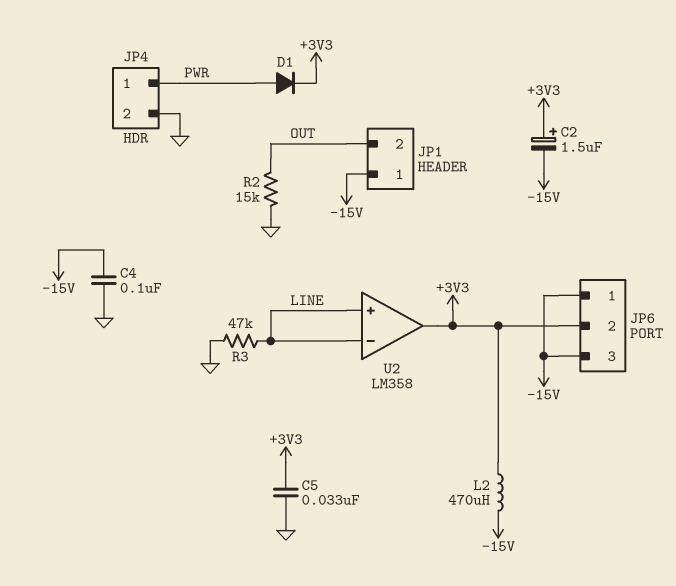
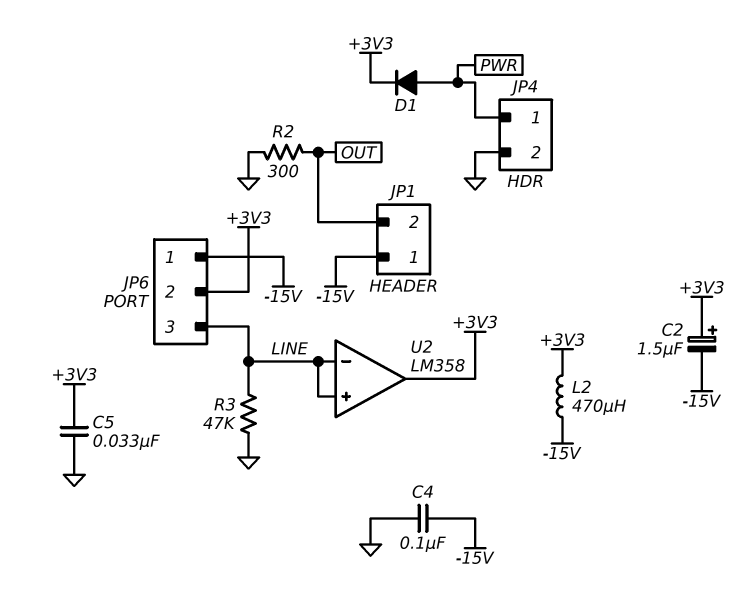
JP6 pin 3: -15V -> LINE
R2: 15k (GND, OUT) -> 300 (GND, OUT)

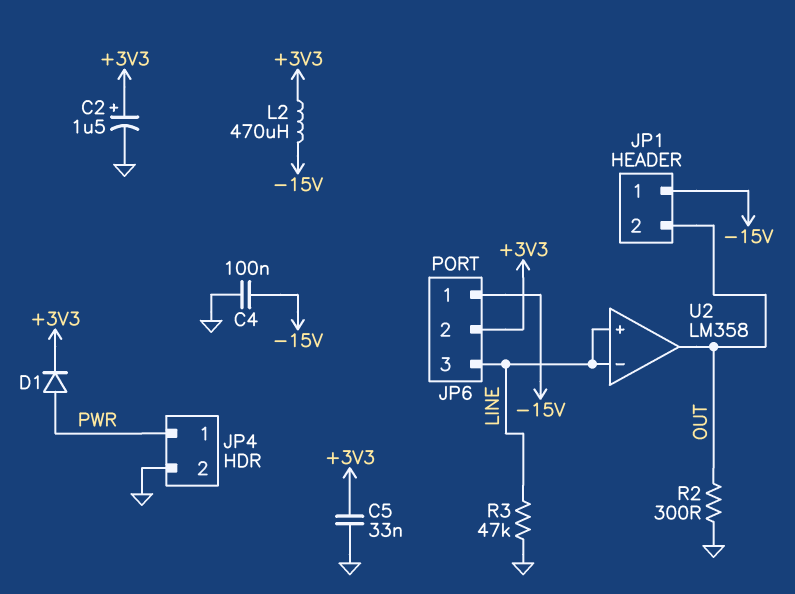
C2: 1.5uF (plus +3V3, minus -15V) -> 1.5uF (plus +3V3, minus GND)
U2 pin out: +3V3 -> OUT

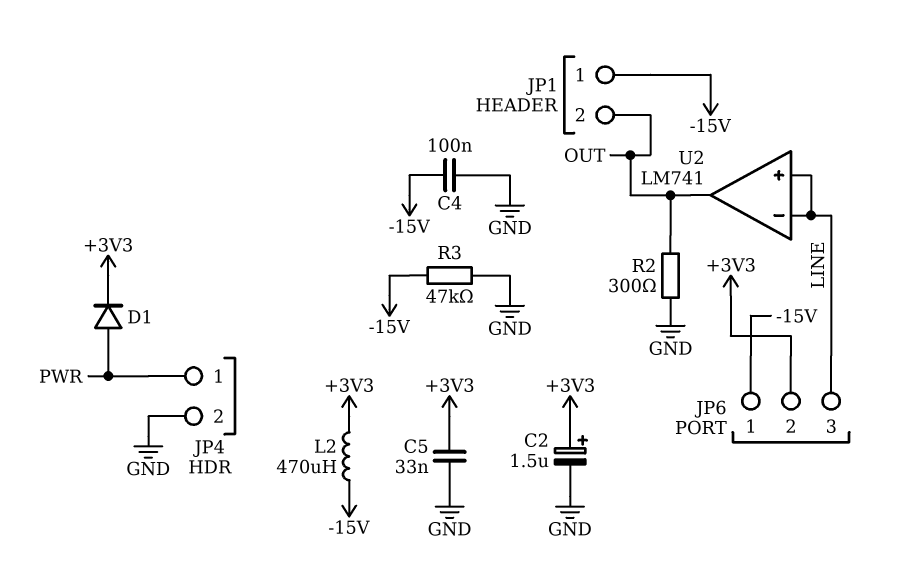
R3: 47k (GND, LINE) -> 47k (-15V, GND)
U2: LM358 -> LM741

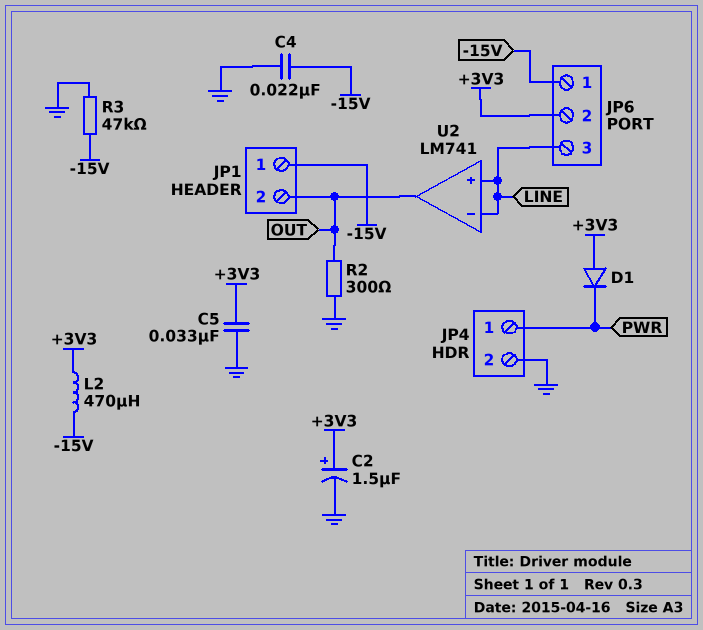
C4: 100nF (-15V, GND) -> 22nF (-15V, GND)
D1: diode (A PWR, K +3V3) -> diode (A +3V3, K PWR)

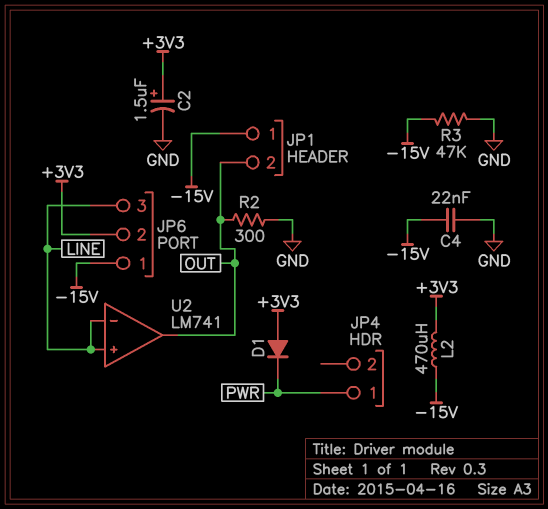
C5: 33nF (+3V3, GND) -> none
JP4 pin 2: GND -> none

